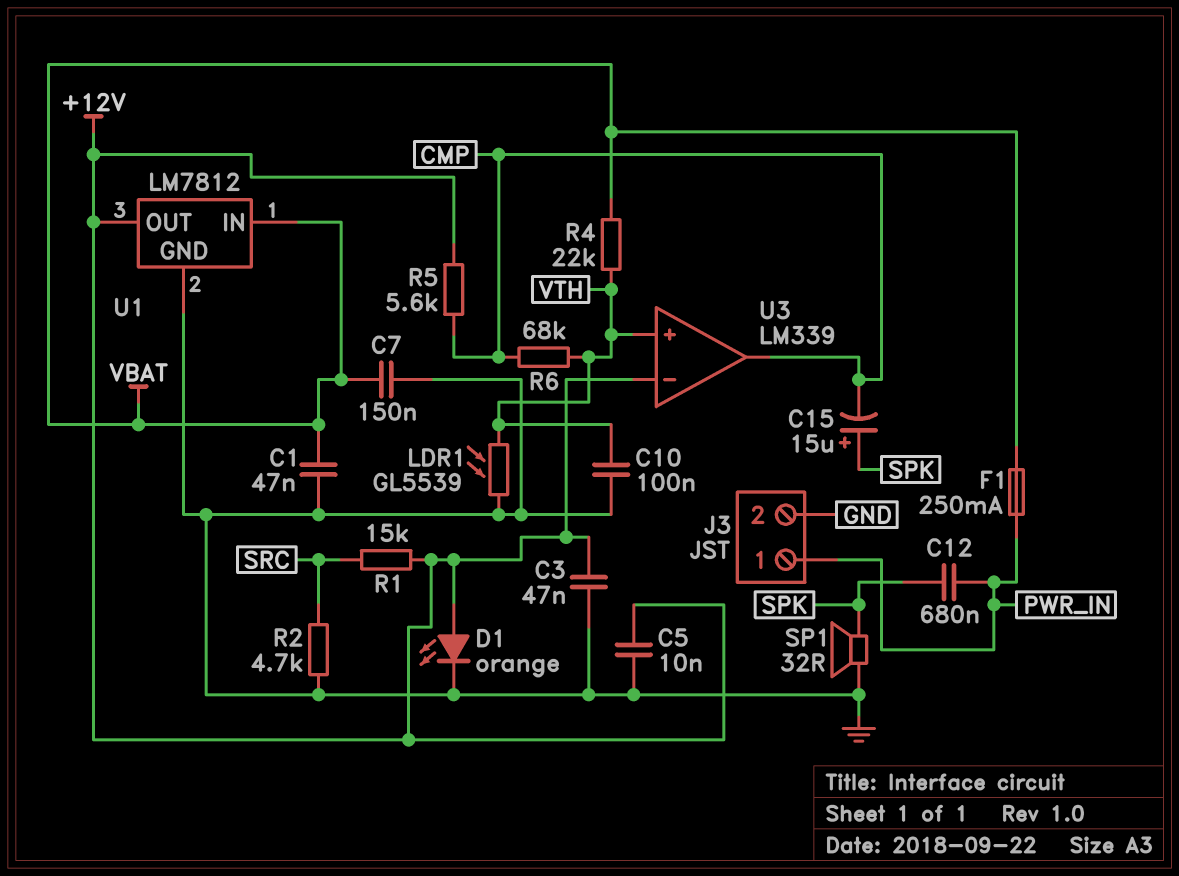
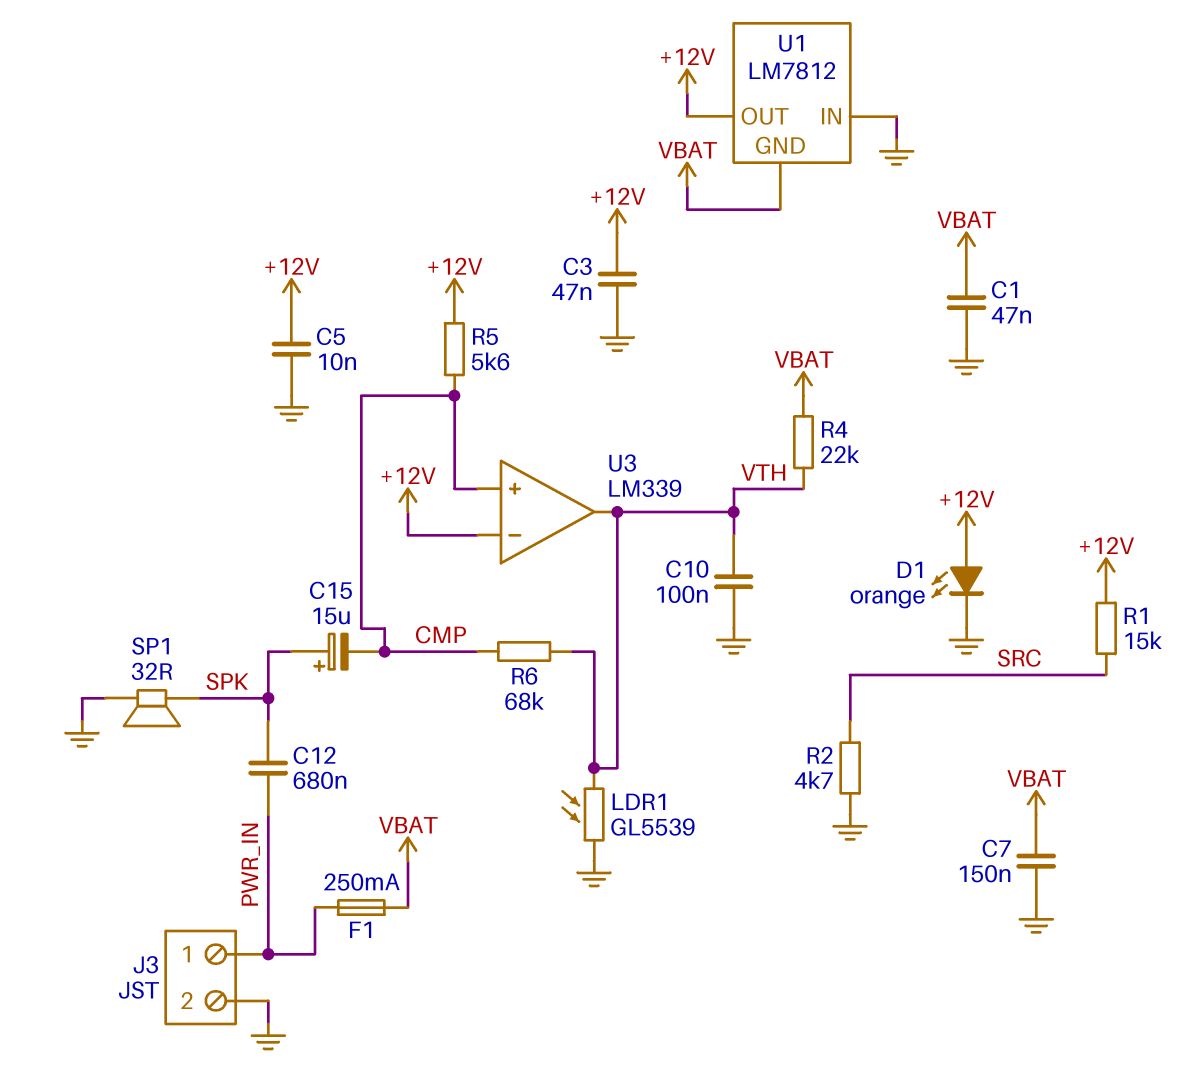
U1 pin GND: GND -> VBAT
U1 pin IN: VBAT -> GND
U3 pin in+: VTH -> CMP
U3 pin out: CMP -> VTH

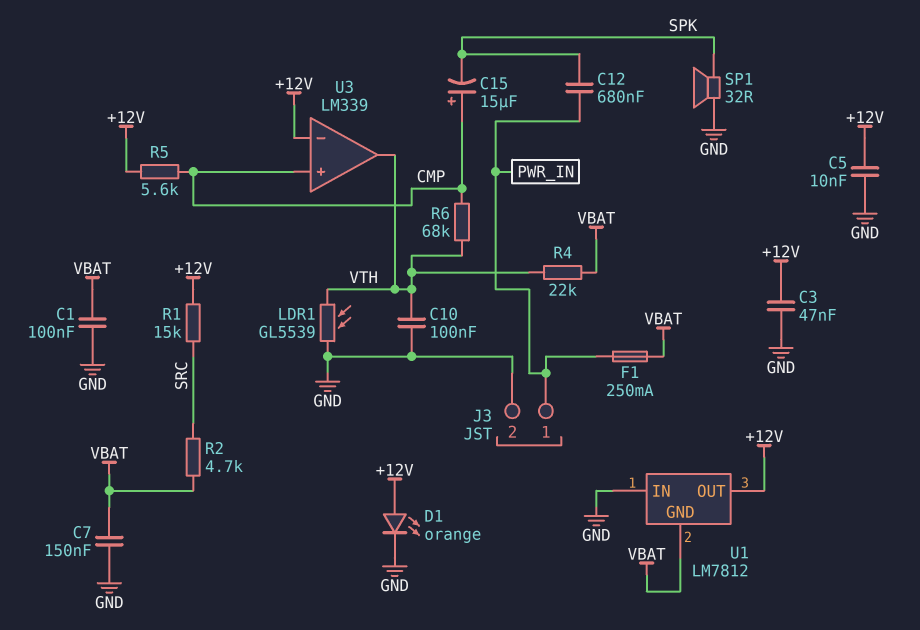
C1: 47nF (GND, VBAT) -> 100nF (GND, VBAT)
C15: 15uF (plus SPK, minus CMP) -> 15uF (plus CMP, minus SPK)
R2: 4.7k (GND, SRC) -> 4.7k (SRC, VBAT)

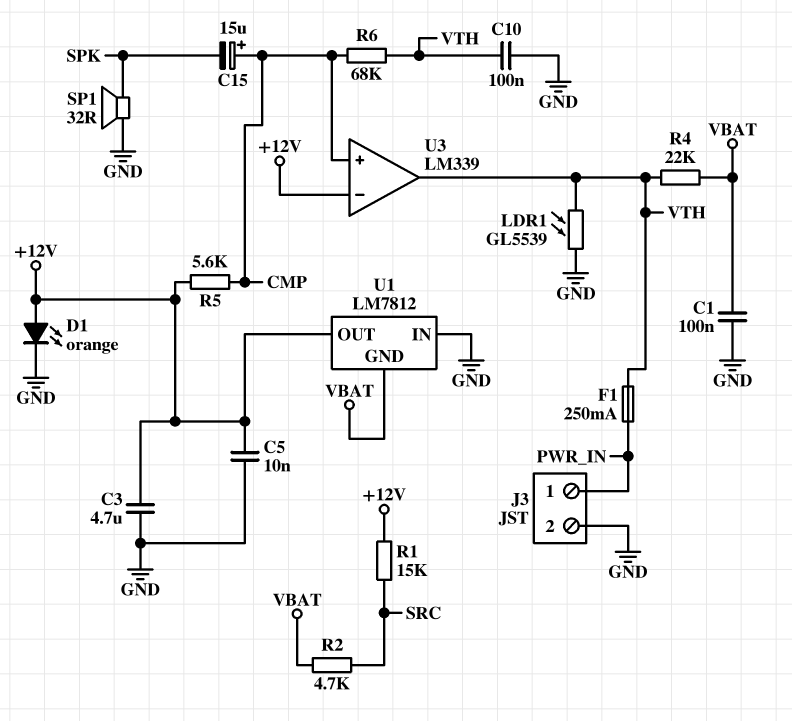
C3: 47nF (+12V, GND) -> 4.7uF (+12V, GND)
C7: 150nF (GND, VBAT) -> none
C12: 680nF (PWR_IN, SPK) -> none
F1: 250mA (PWR_IN, VBAT) -> 250mA (PWR_IN, VTH)

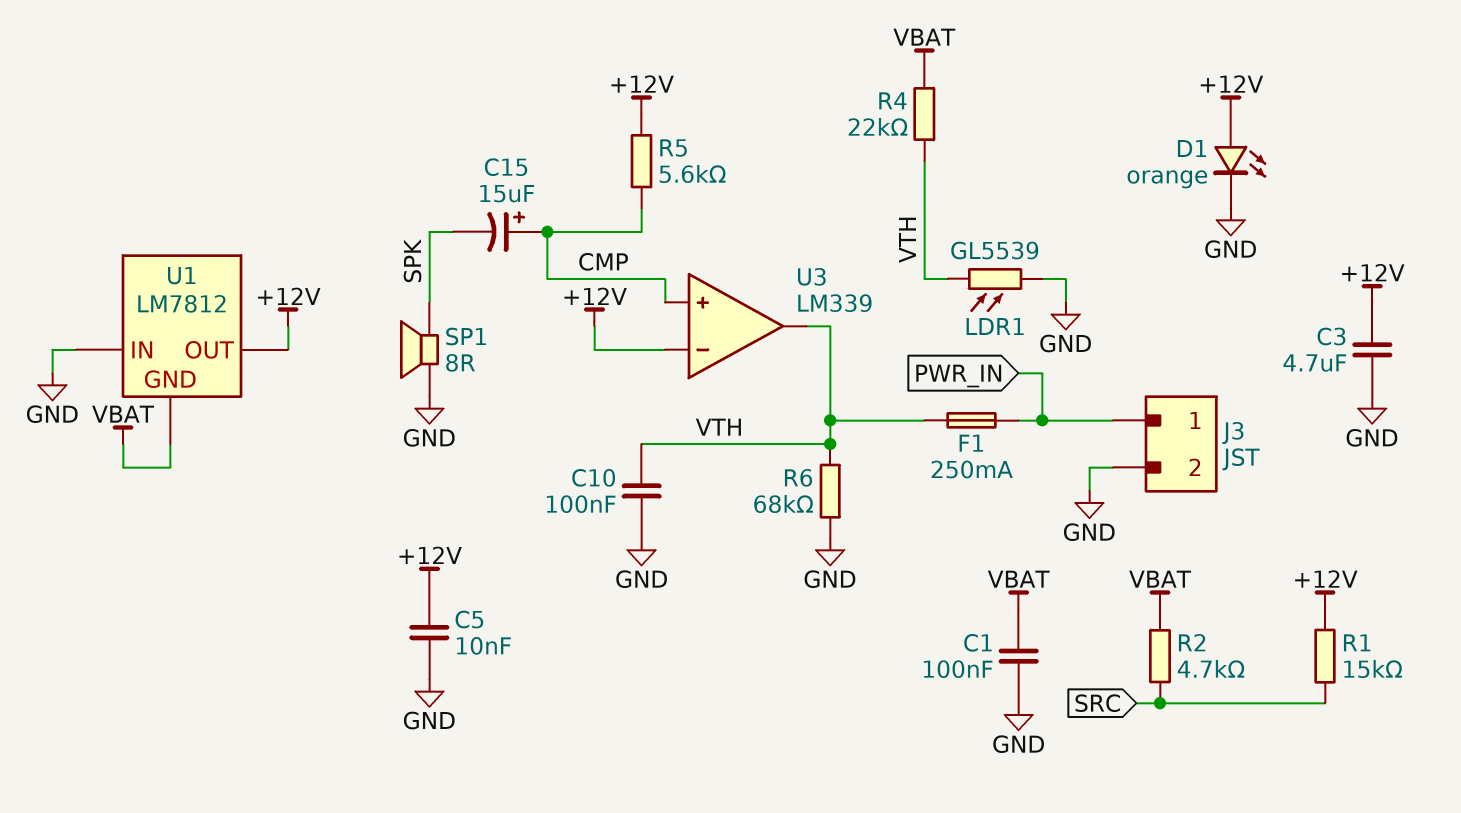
R6: 68k (CMP, VTH) -> 68k (GND, VTH)
SP1: speaker 32R (GND, SPK) -> speaker 8R (GND, SPK)

